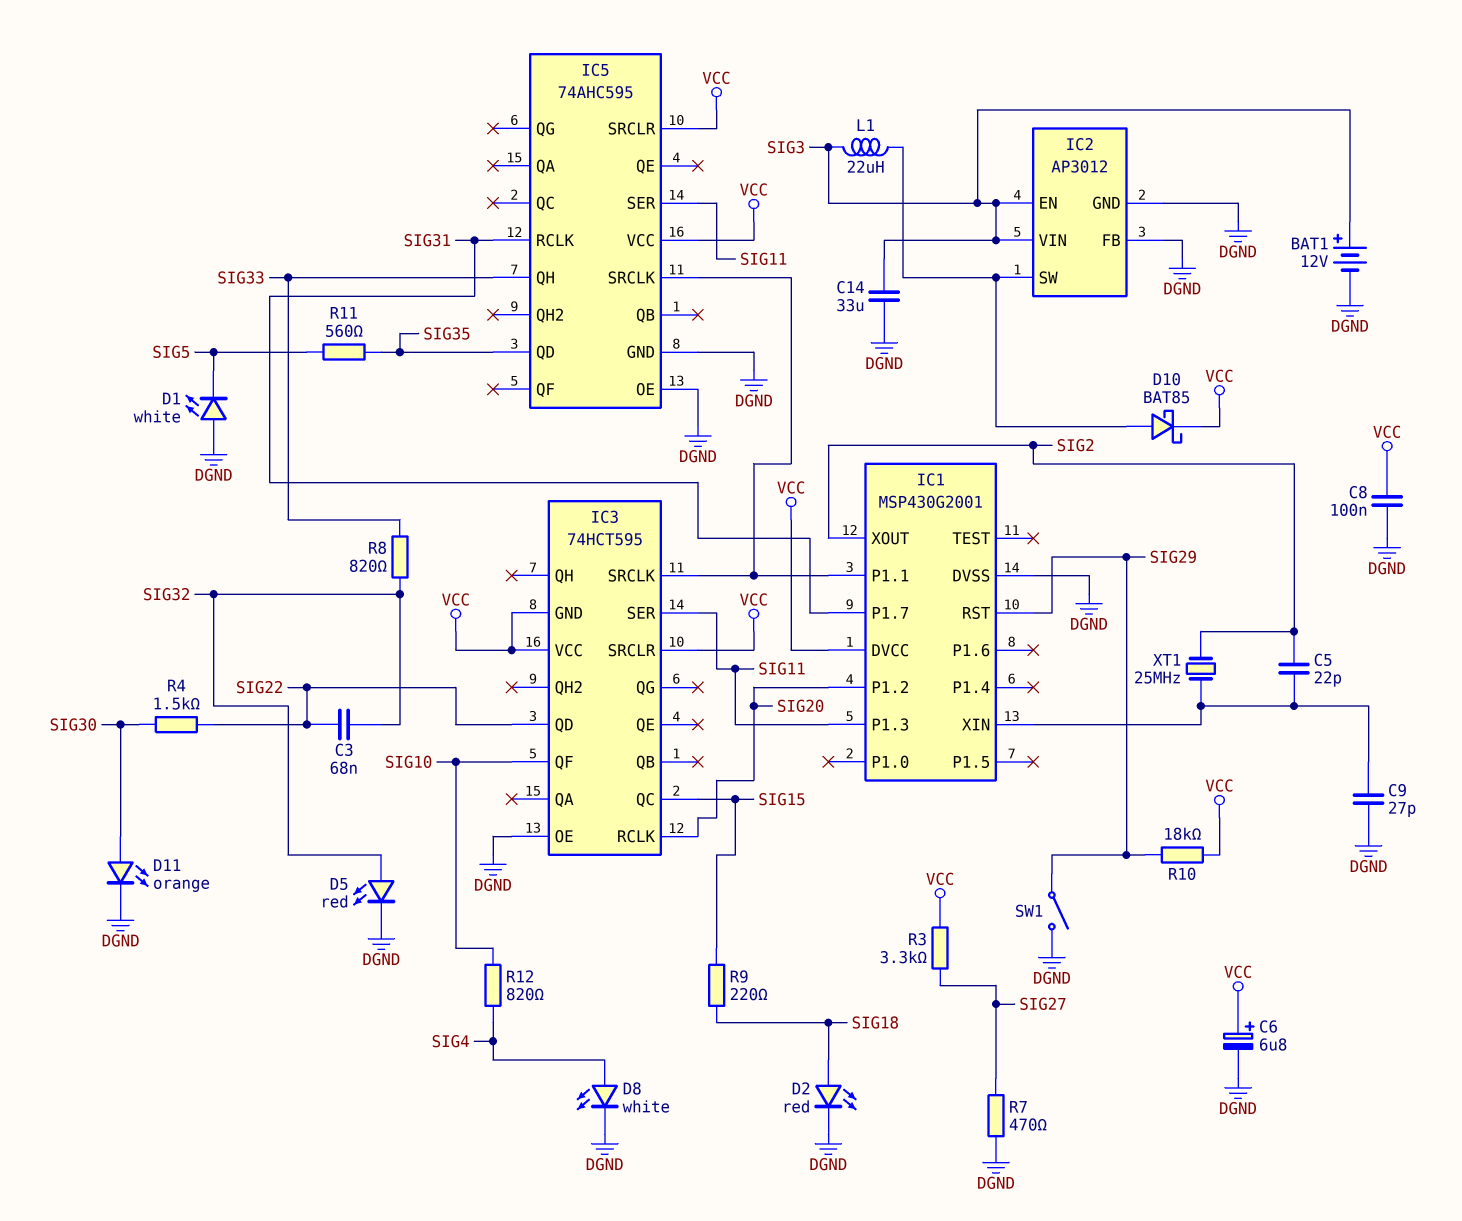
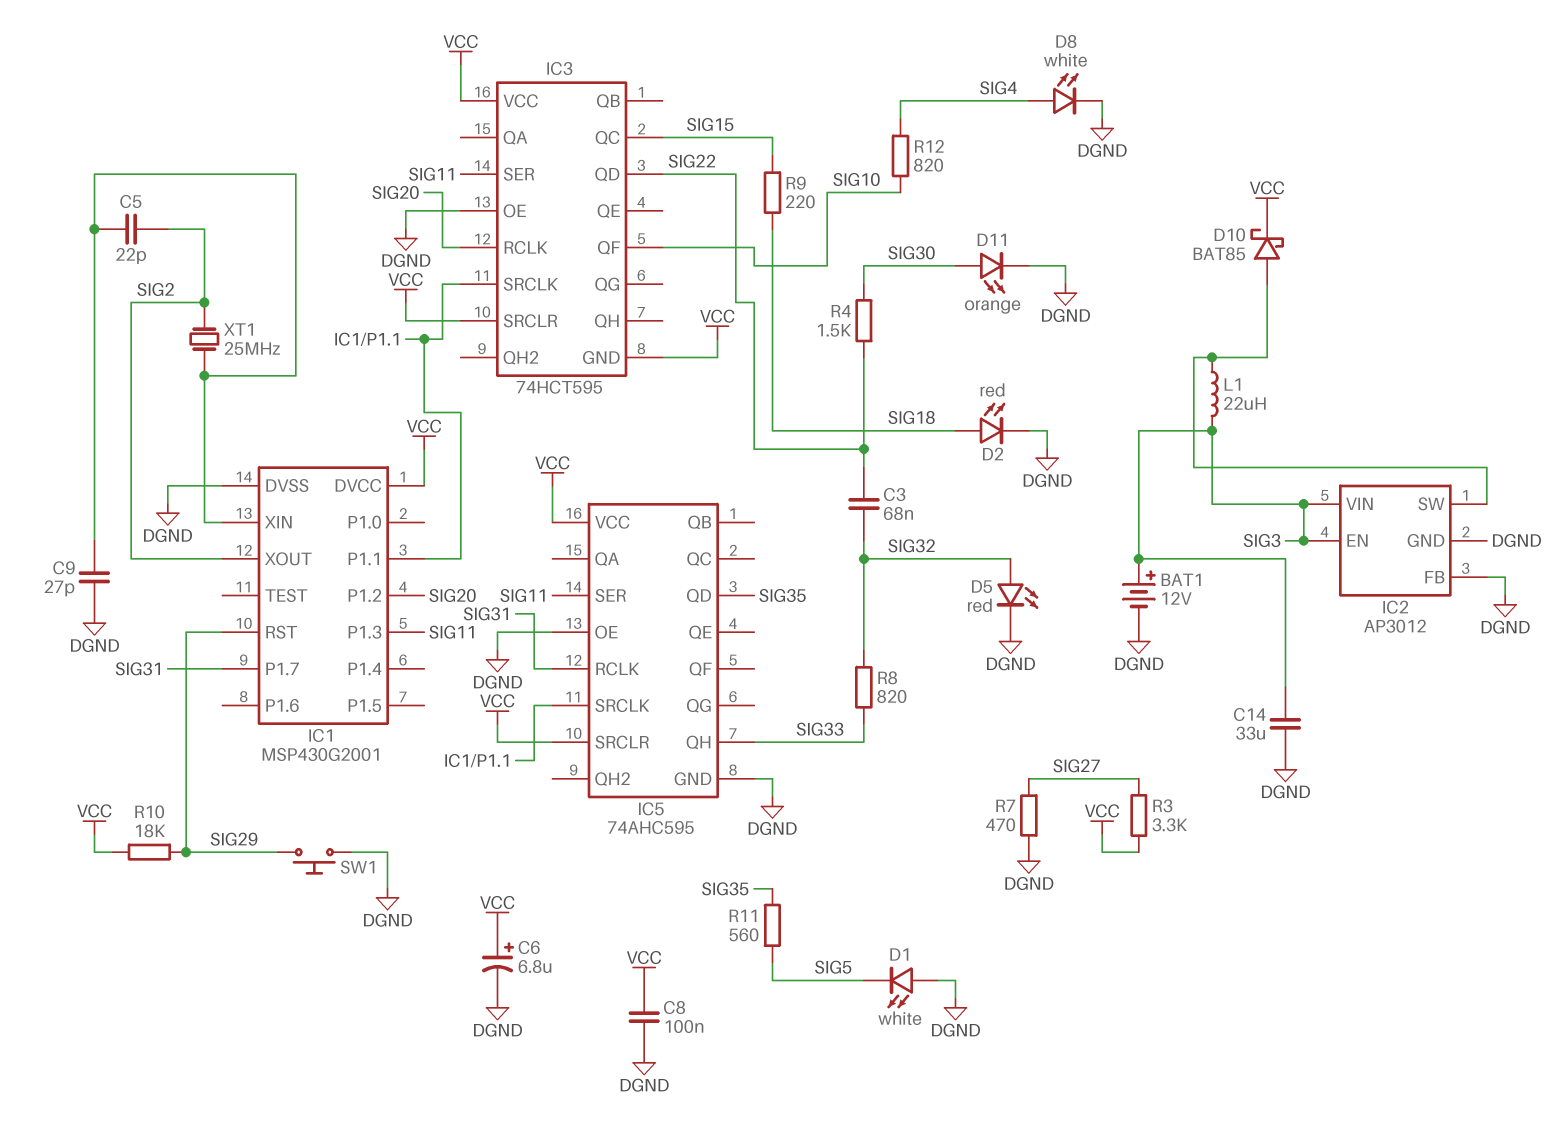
SW1: switch (DGND, SIG29) -> button (DGND, SIG29)

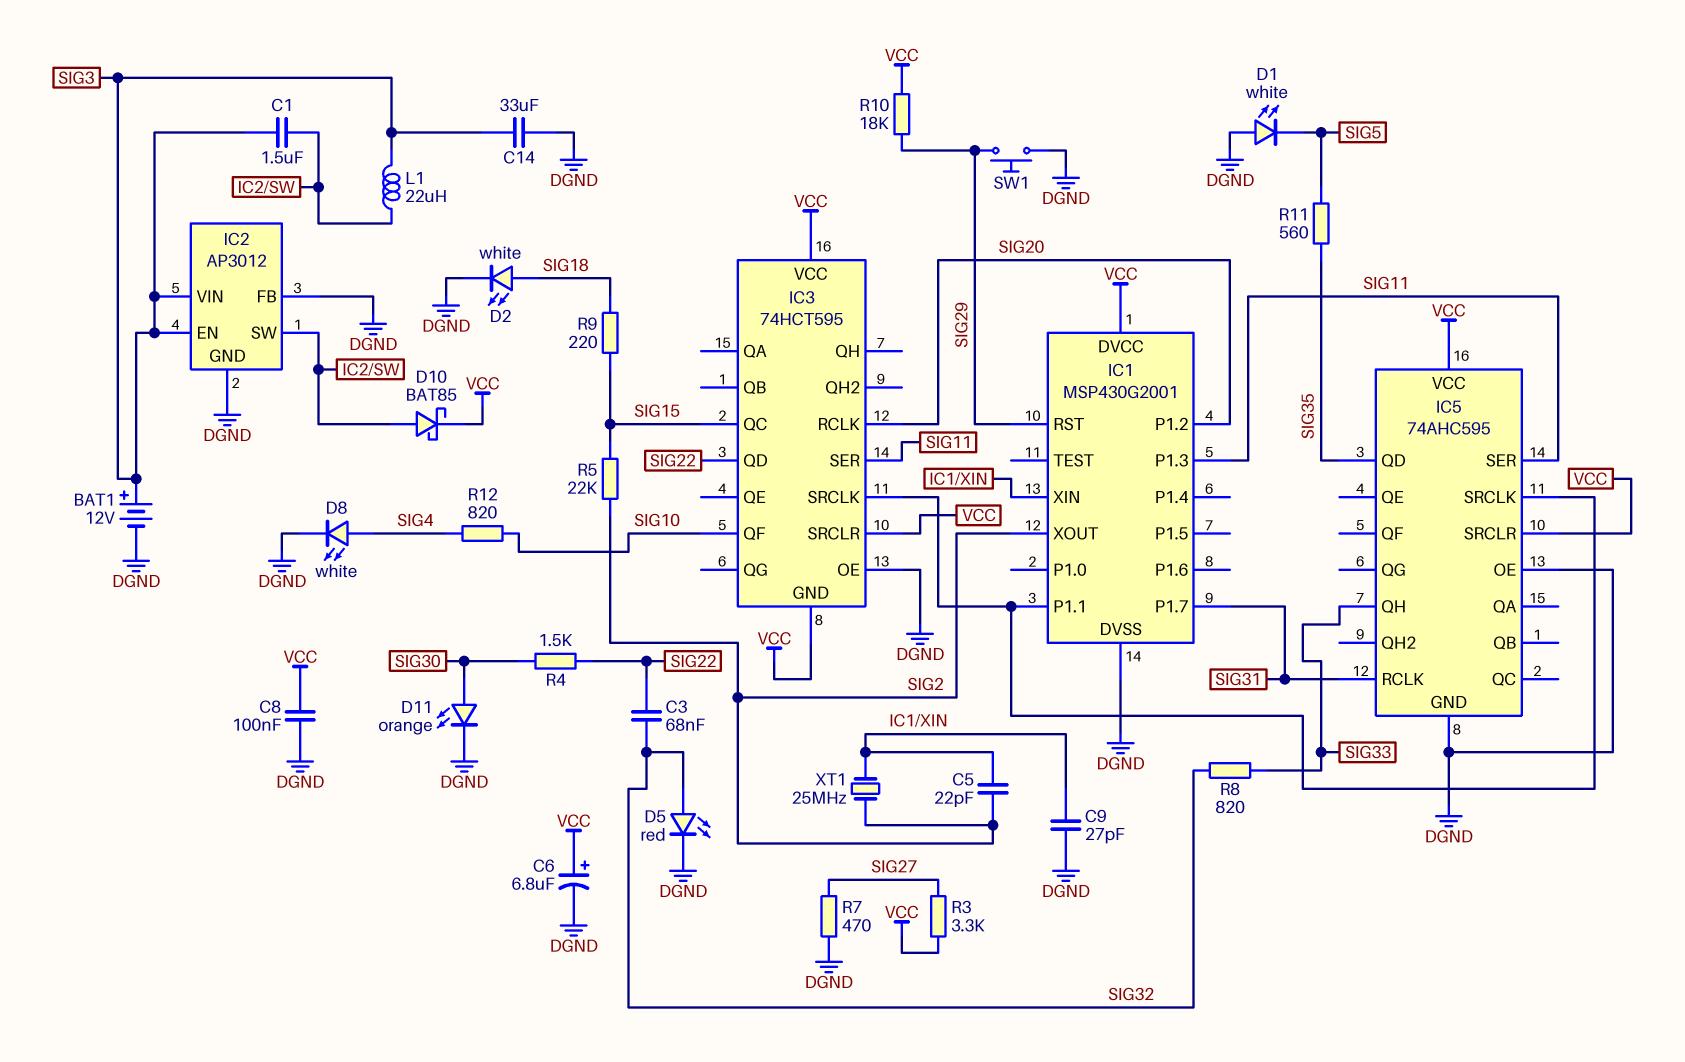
C1: none -> 1.5uF (IC2/SW, SIG3)
D2: LED red (A SIG18, K DGND) -> LED white (A SIG18, K DGND)
R5: none -> 22k (SIG2, SIG15)

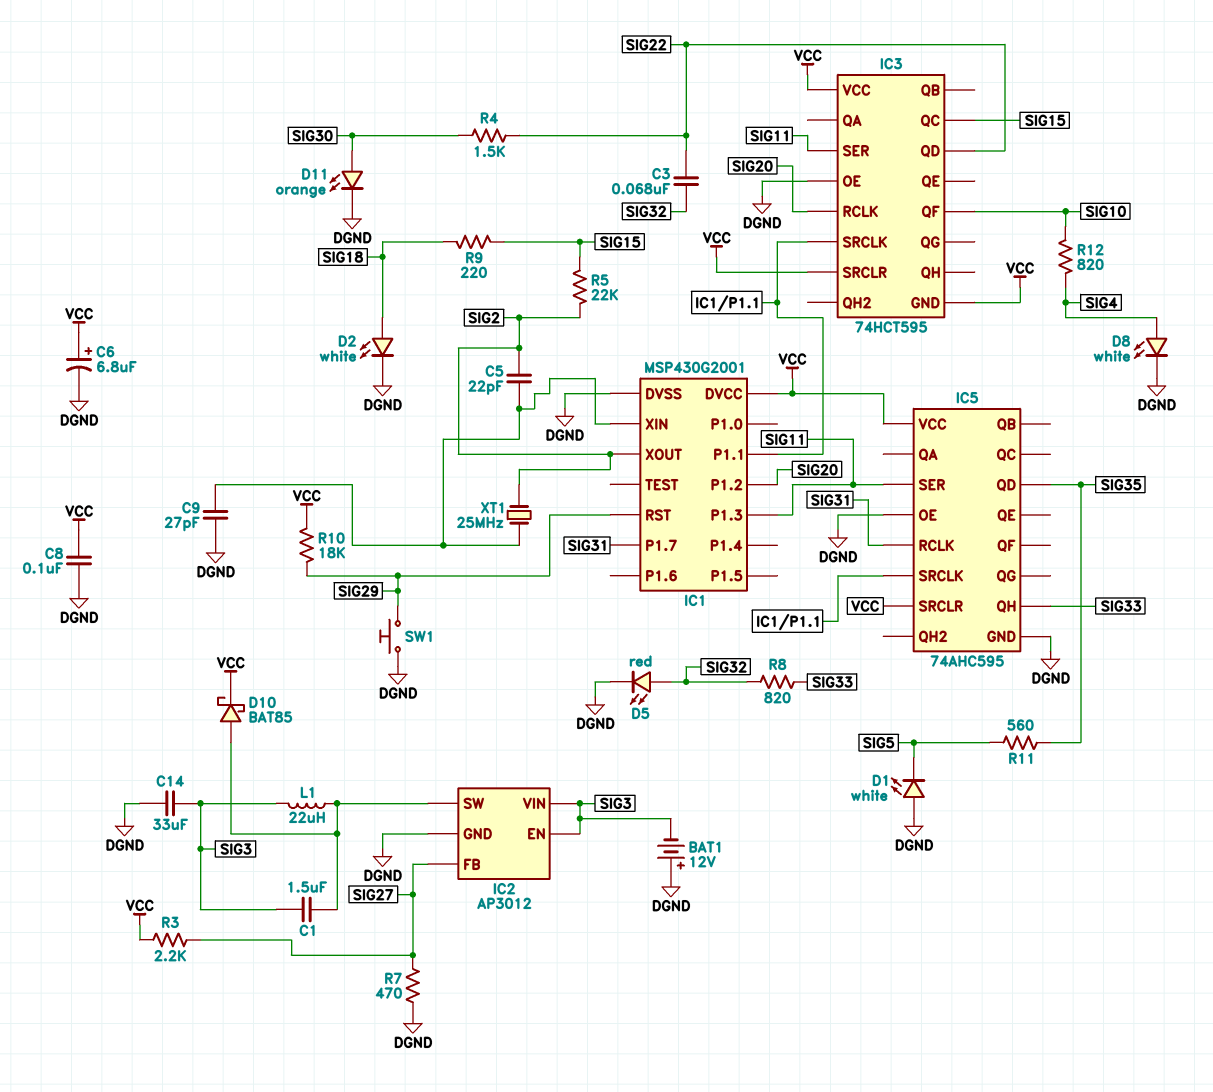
BAT1: 12V (plus SIG3, minus DGND) -> 12V (plus DGND, minus SIG3)
IC2 pin FB: DGND -> SIG27
R3: 3.3k (SIG27, VCC) -> 2.2k (SIG27, VCC)

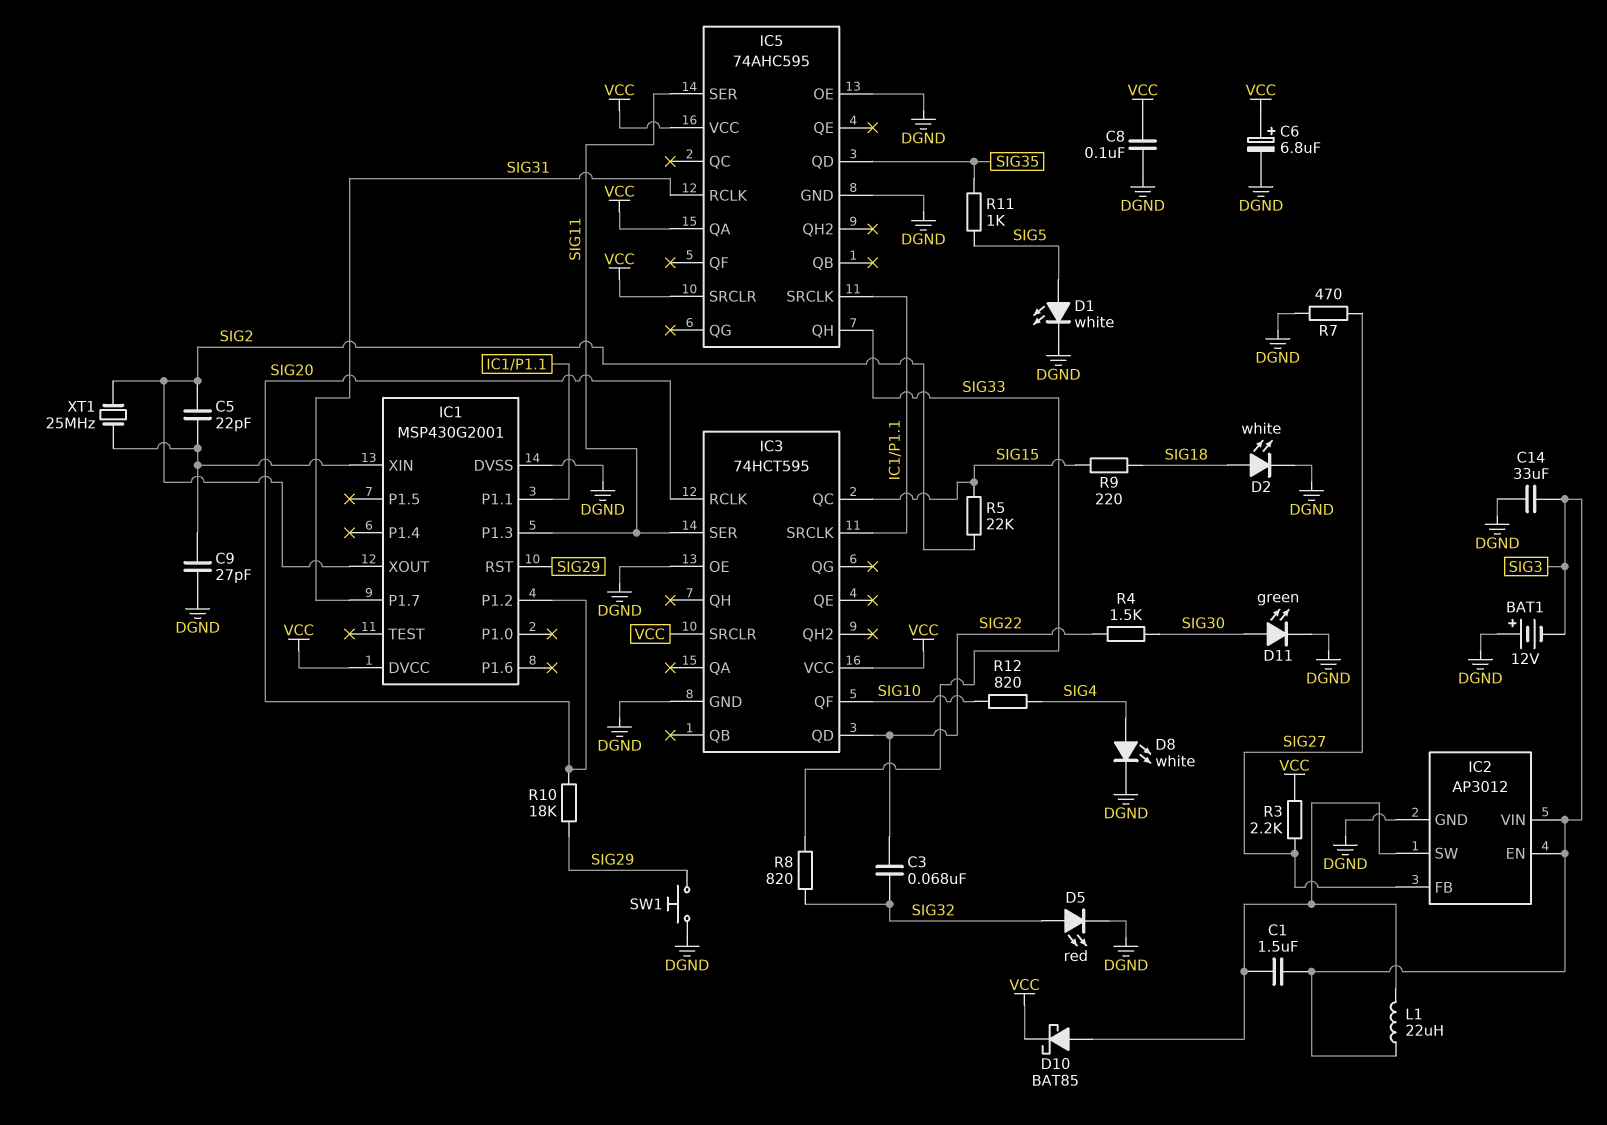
D1: LED white (A DGND, K SIG5) -> LED white (A SIG5, K DGND)
D11: LED orange (A SIG30, K DGND) -> LED green (A SIG30, K DGND)
IC3 pin GND: VCC -> DGND
IC5 pin QA: none -> VCC
R10: 18k (SIG29, VCC) -> 18k (SIG20, SIG29)
R11: 560 (SIG5, SIG35) -> 1k (SIG5, SIG35)

